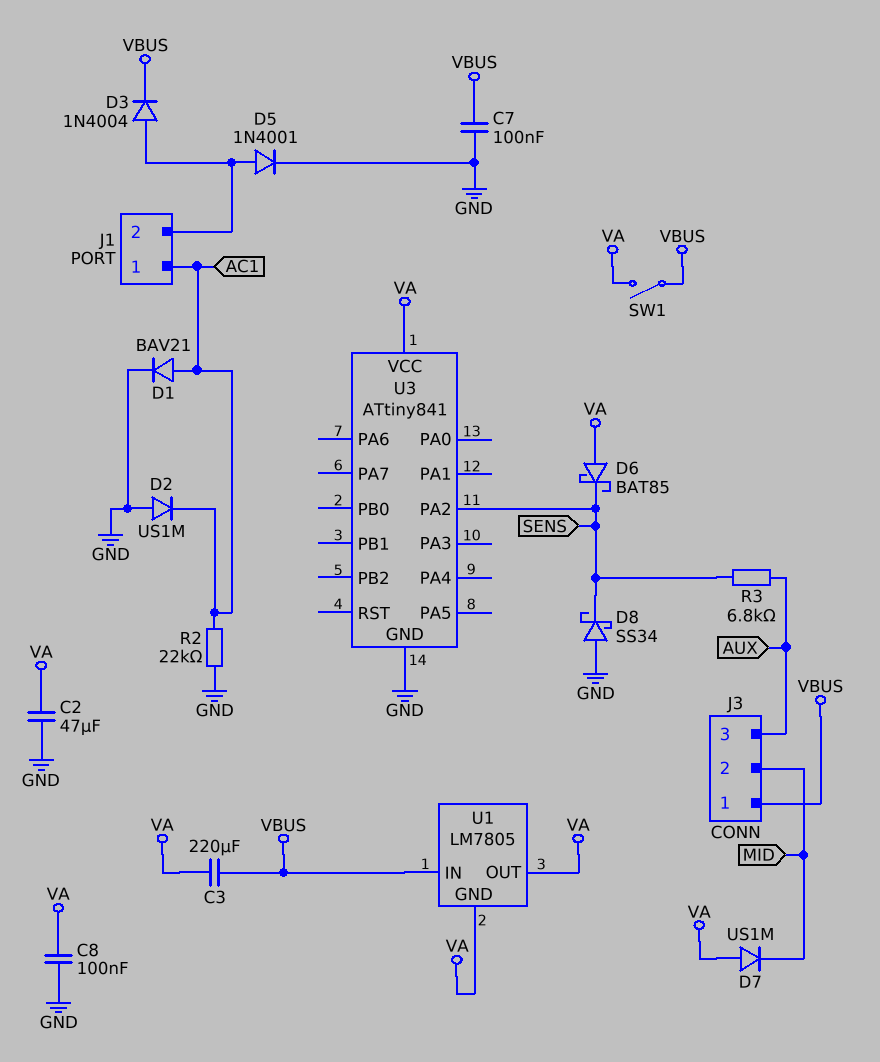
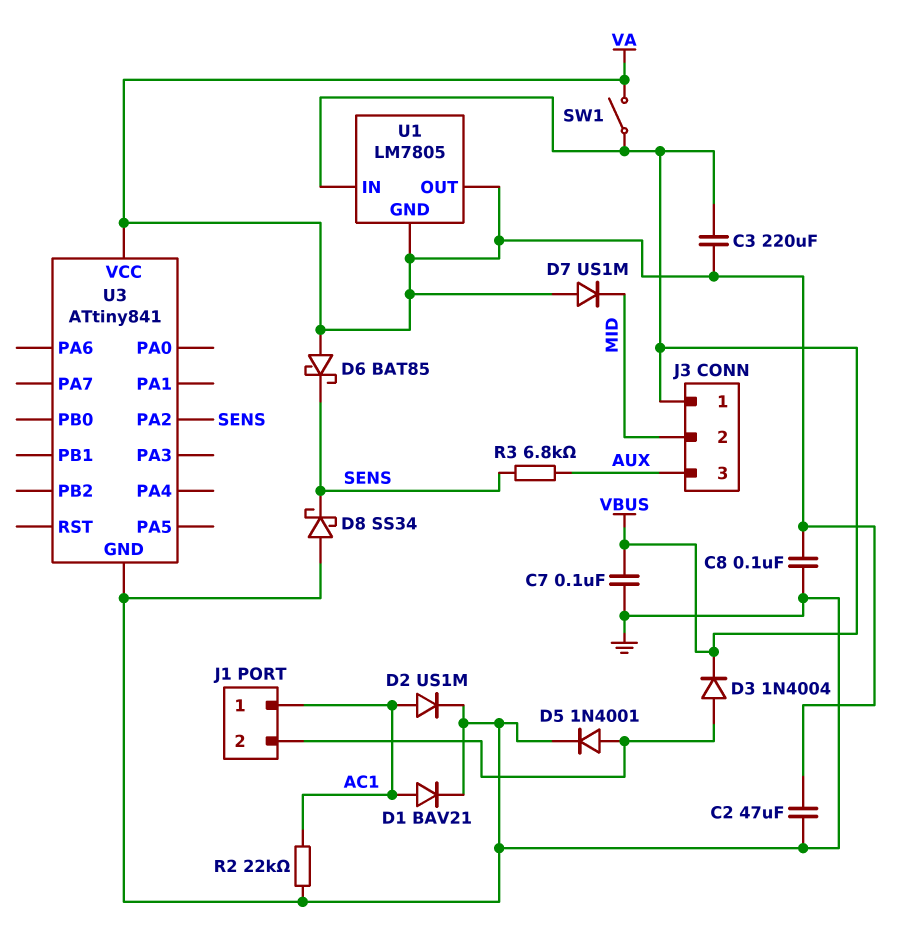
D2: diode US1M (A GND, K AC1) -> diode US1M (A AC1, K GND)

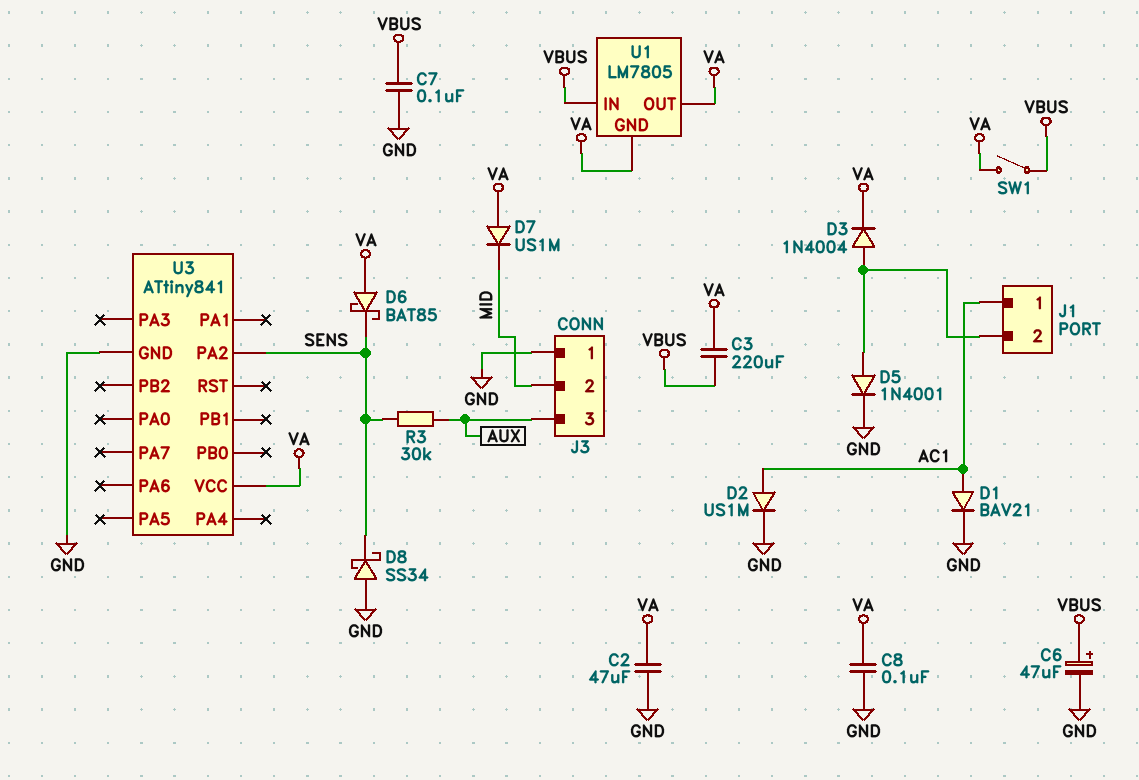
C6: none -> 47uF (plus VBUS, minus GND)
D3: diode 1N4004 (A J1/2, K VBUS) -> diode 1N4004 (A J1/2, K VA)
J3 pin 1: VBUS -> GND
R2: 22k (AC1, GND) -> none
R3: 6.8k (AUX, SENS) -> 30k (AUX, SENS)

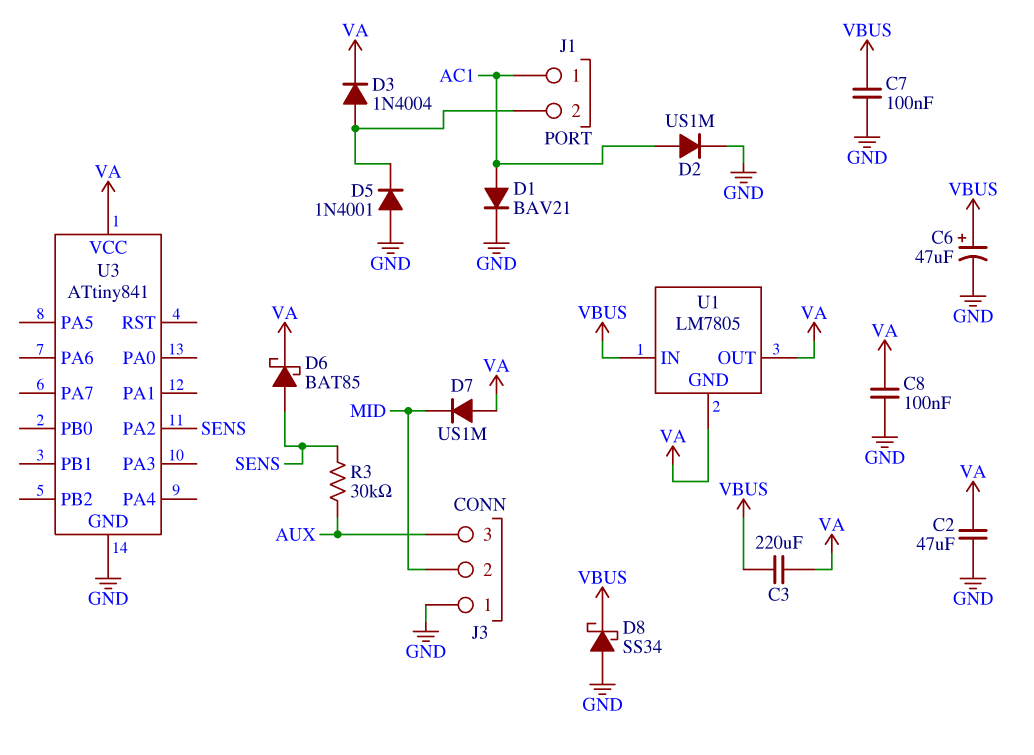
D5: diode 1N4001 (A J1/2, K GND) -> diode 1N4001 (A GND, K J1/2)
D6: schottky BAT85 (A VA, K SENS) -> schottky BAT85 (A SENS, K VA)
D8: schottky SS34 (A GND, K SENS) -> schottky SS34 (A GND, K VBUS)
SW1: switch (VA, VBUS) -> none

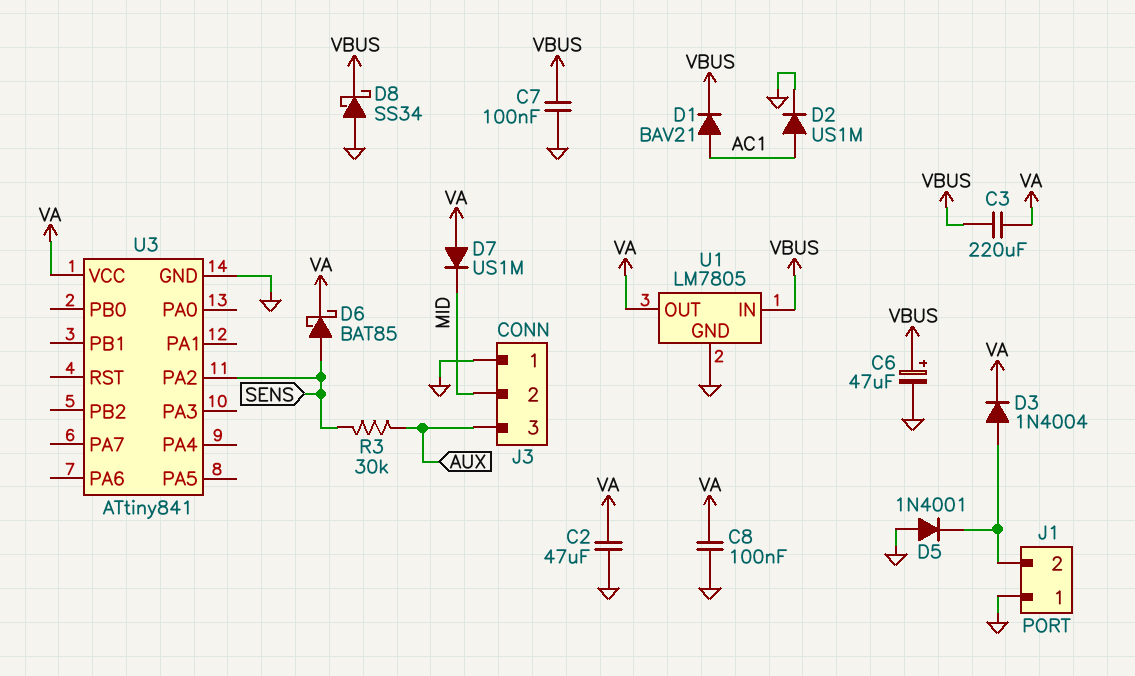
D1: diode BAV21 (A AC1, K GND) -> diode BAV21 (A AC1, K VBUS)
J1 pin 1: AC1 -> GND
U1 pin GND: VA -> GND

